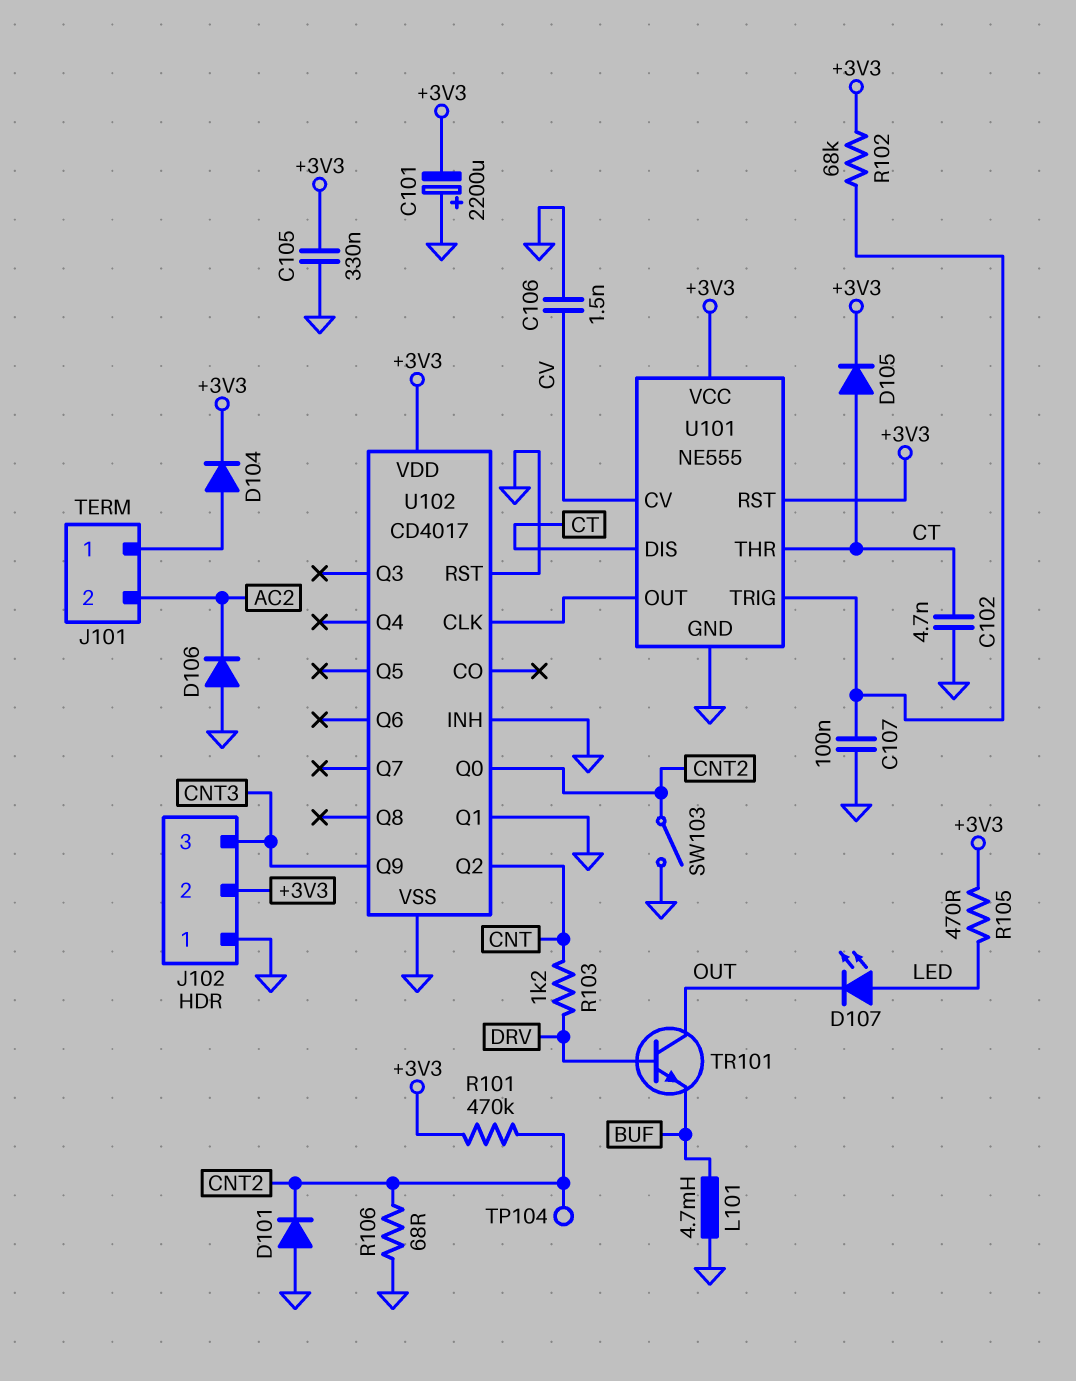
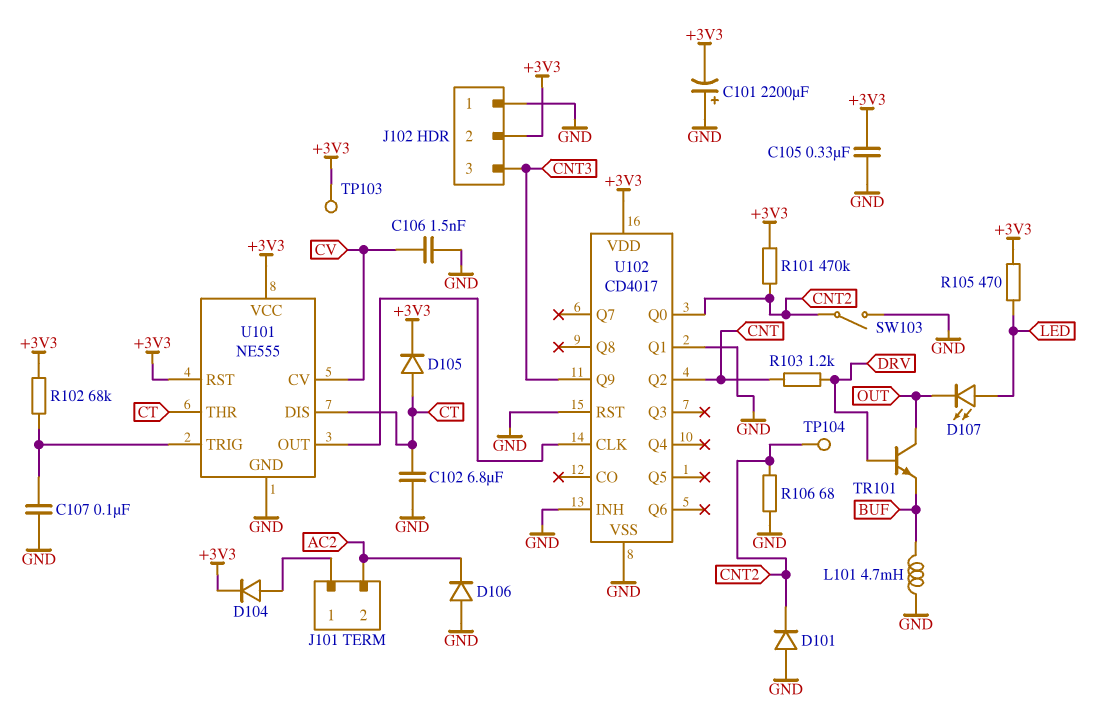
C102: 4.7nF (CT, GND) -> 6.8uF (CT, GND)
TP103: none -> test point (+3V3)

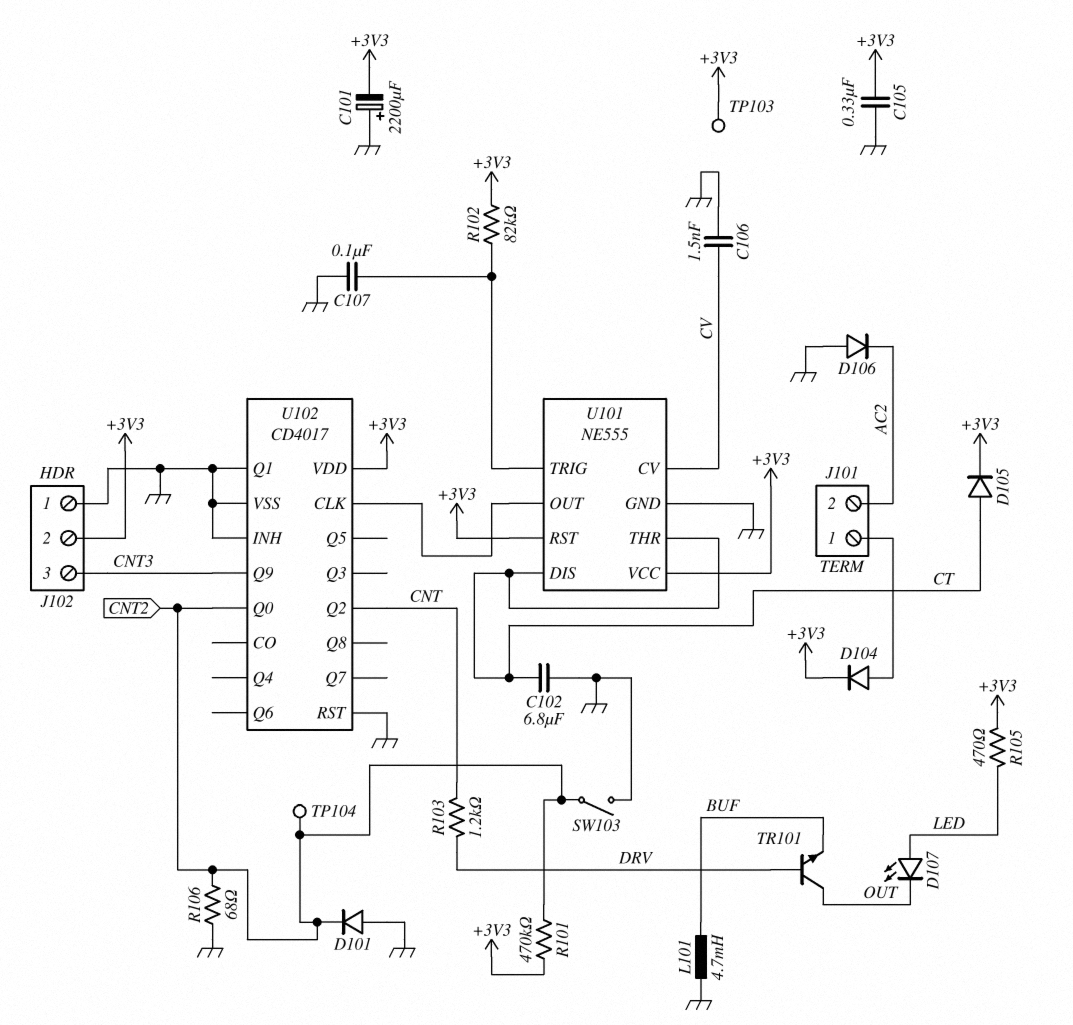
R102: 68k (+3V3, U101/TRIG) -> 82k (+3V3, U101/TRIG)

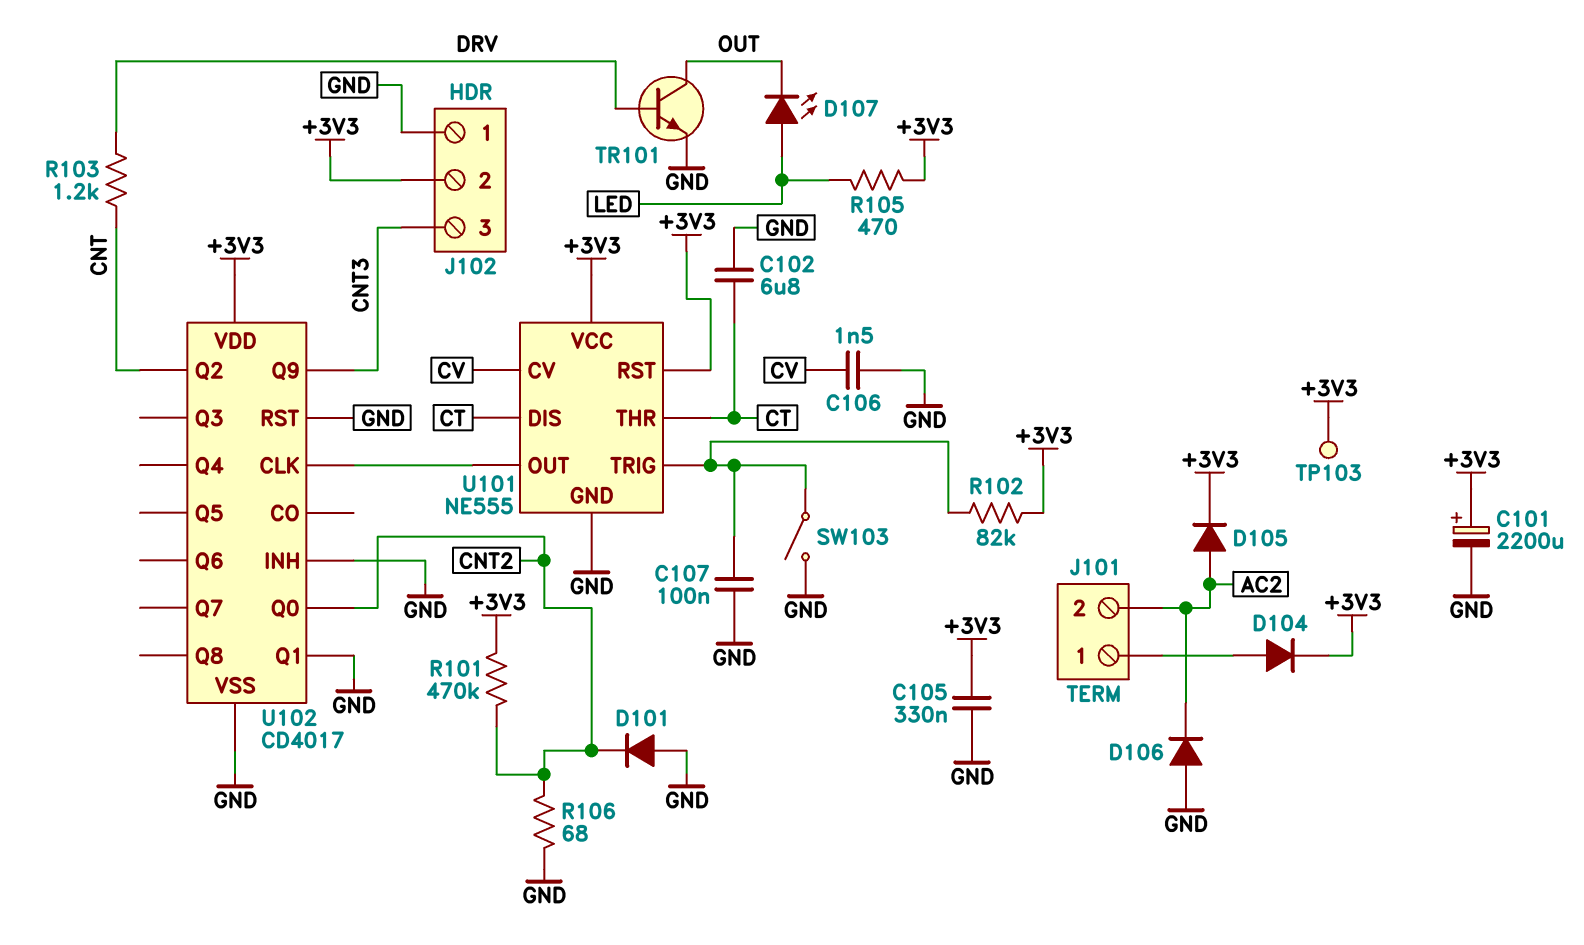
C101: 2200uF (plus GND, minus +3V3) -> 2200uF (plus +3V3, minus GND)
D105: diode (A CT, K +3V3) -> diode (A AC2, K +3V3)
L101: 4.7mH (BUF, GND) -> none
SW103: switch (CNT2, GND) -> switch (GND, U101/TRIG)
TP104: test point (CNT2) -> none
TR101: NPN (B DRV, C OUT, E BUF) -> NPN (B DRV, C OUT, E GND)

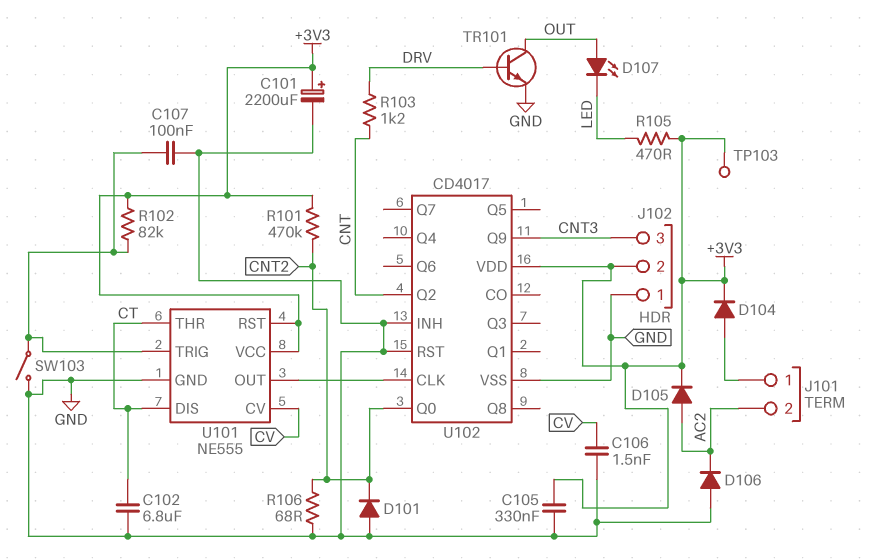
D107: LED (A LED, K OUT) -> LED (A OUT, K LED)
U102 pin Q1: GND -> none

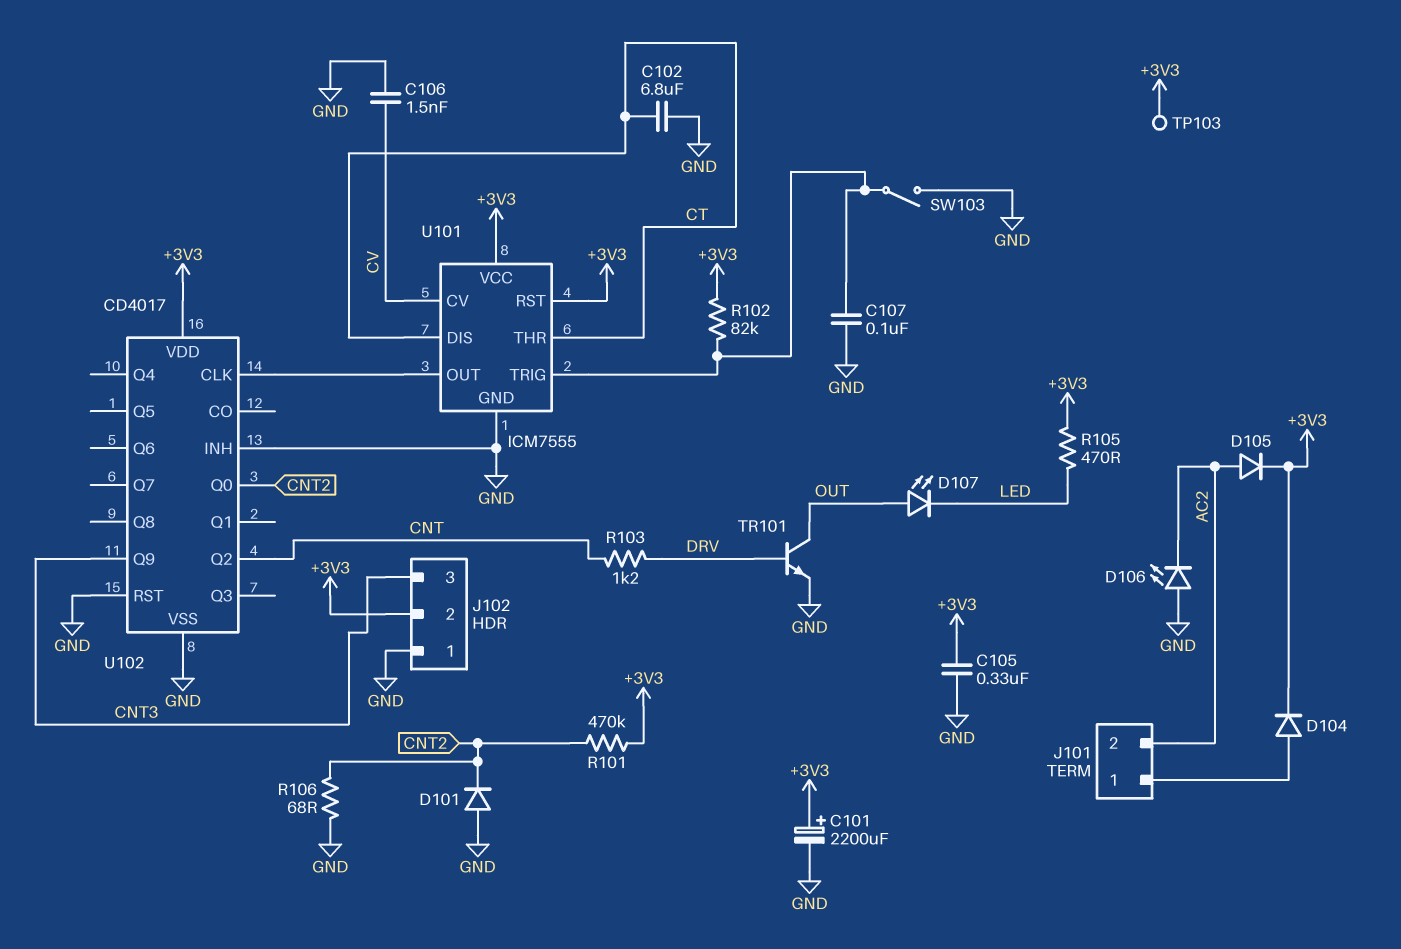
D106: diode (A GND, K AC2) -> LED (A GND, K AC2)
U101: NE555 -> ICM7555

